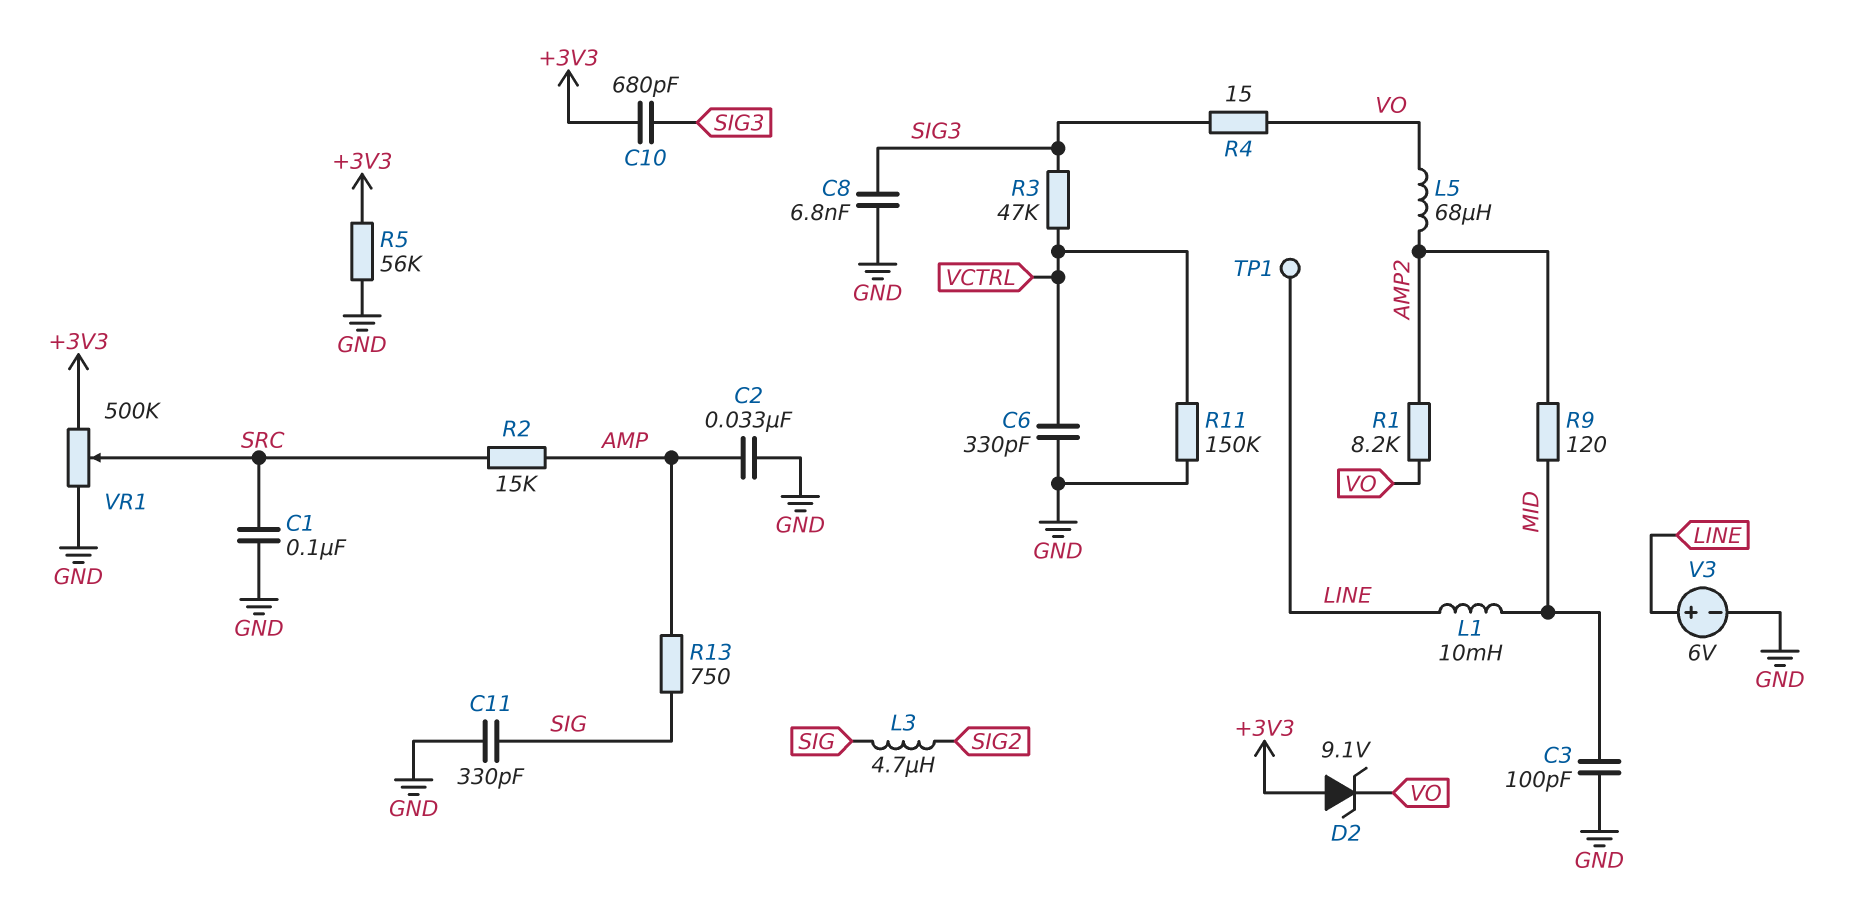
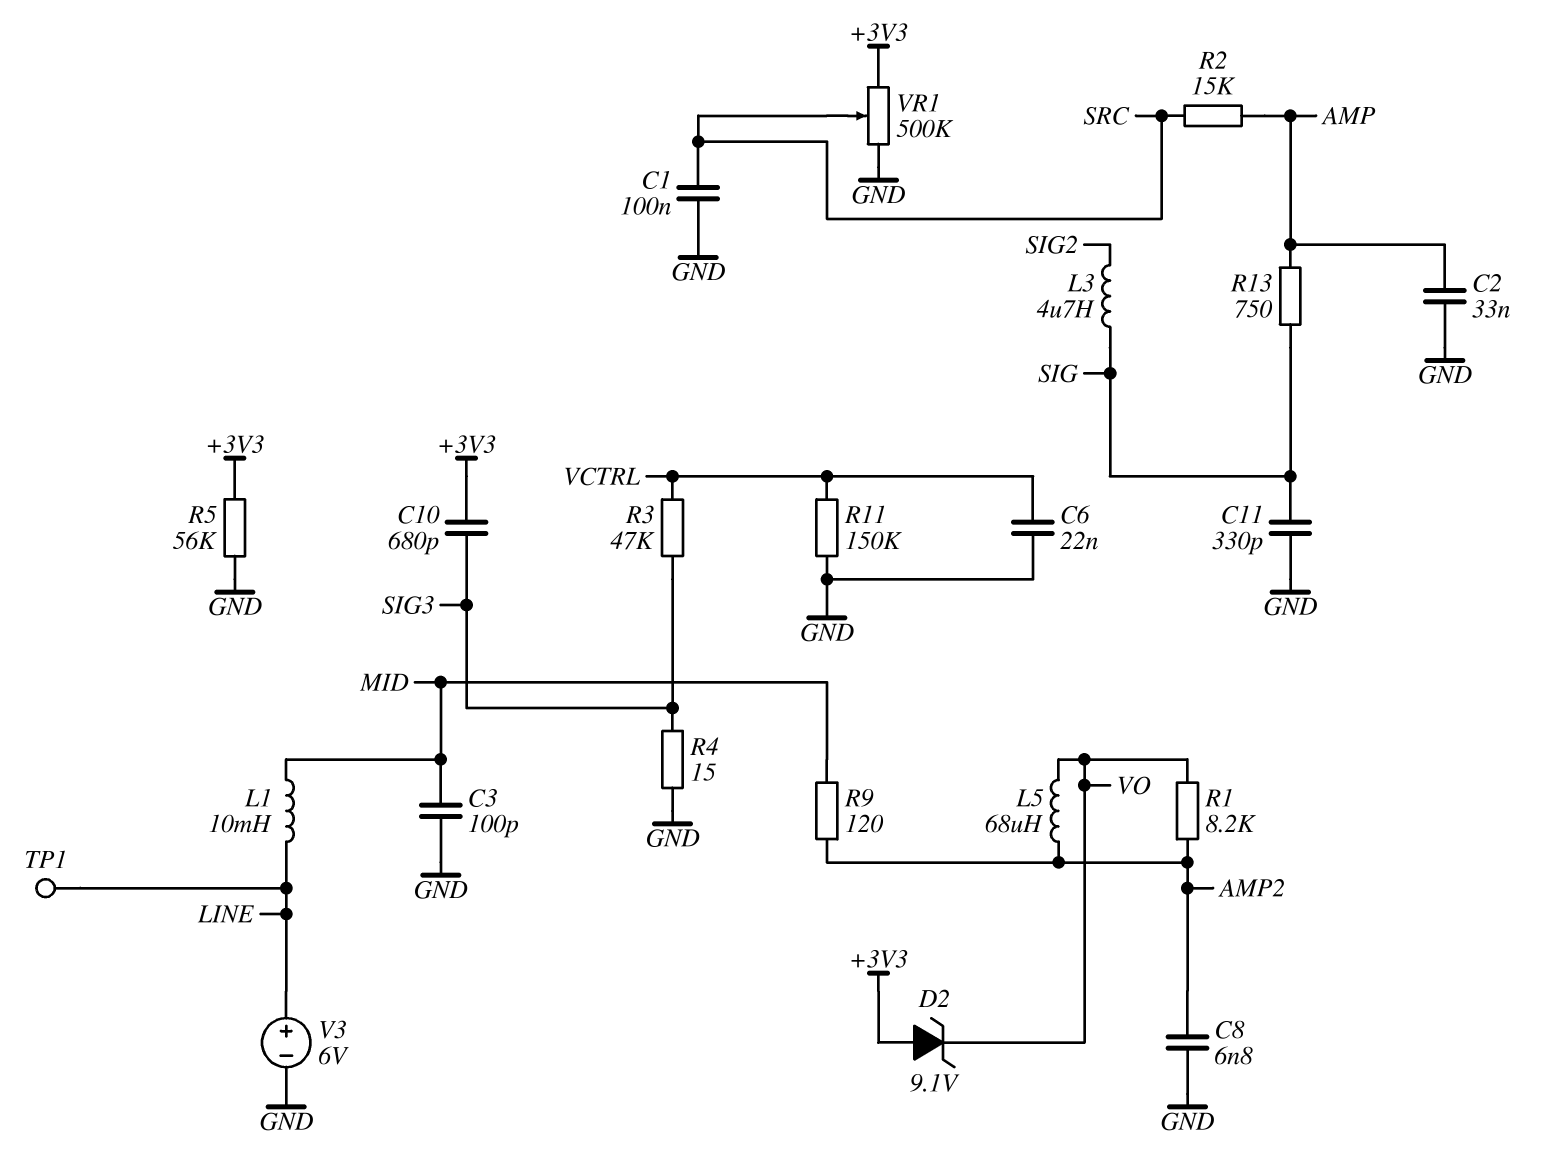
C6: 330pF (GND, VCTRL) -> 22nF (GND, VCTRL)
C8: 6.8nF (GND, SIG3) -> 6.8nF (AMP2, GND)
R4: 15 (SIG3, VO) -> 15 (GND, SIG3)

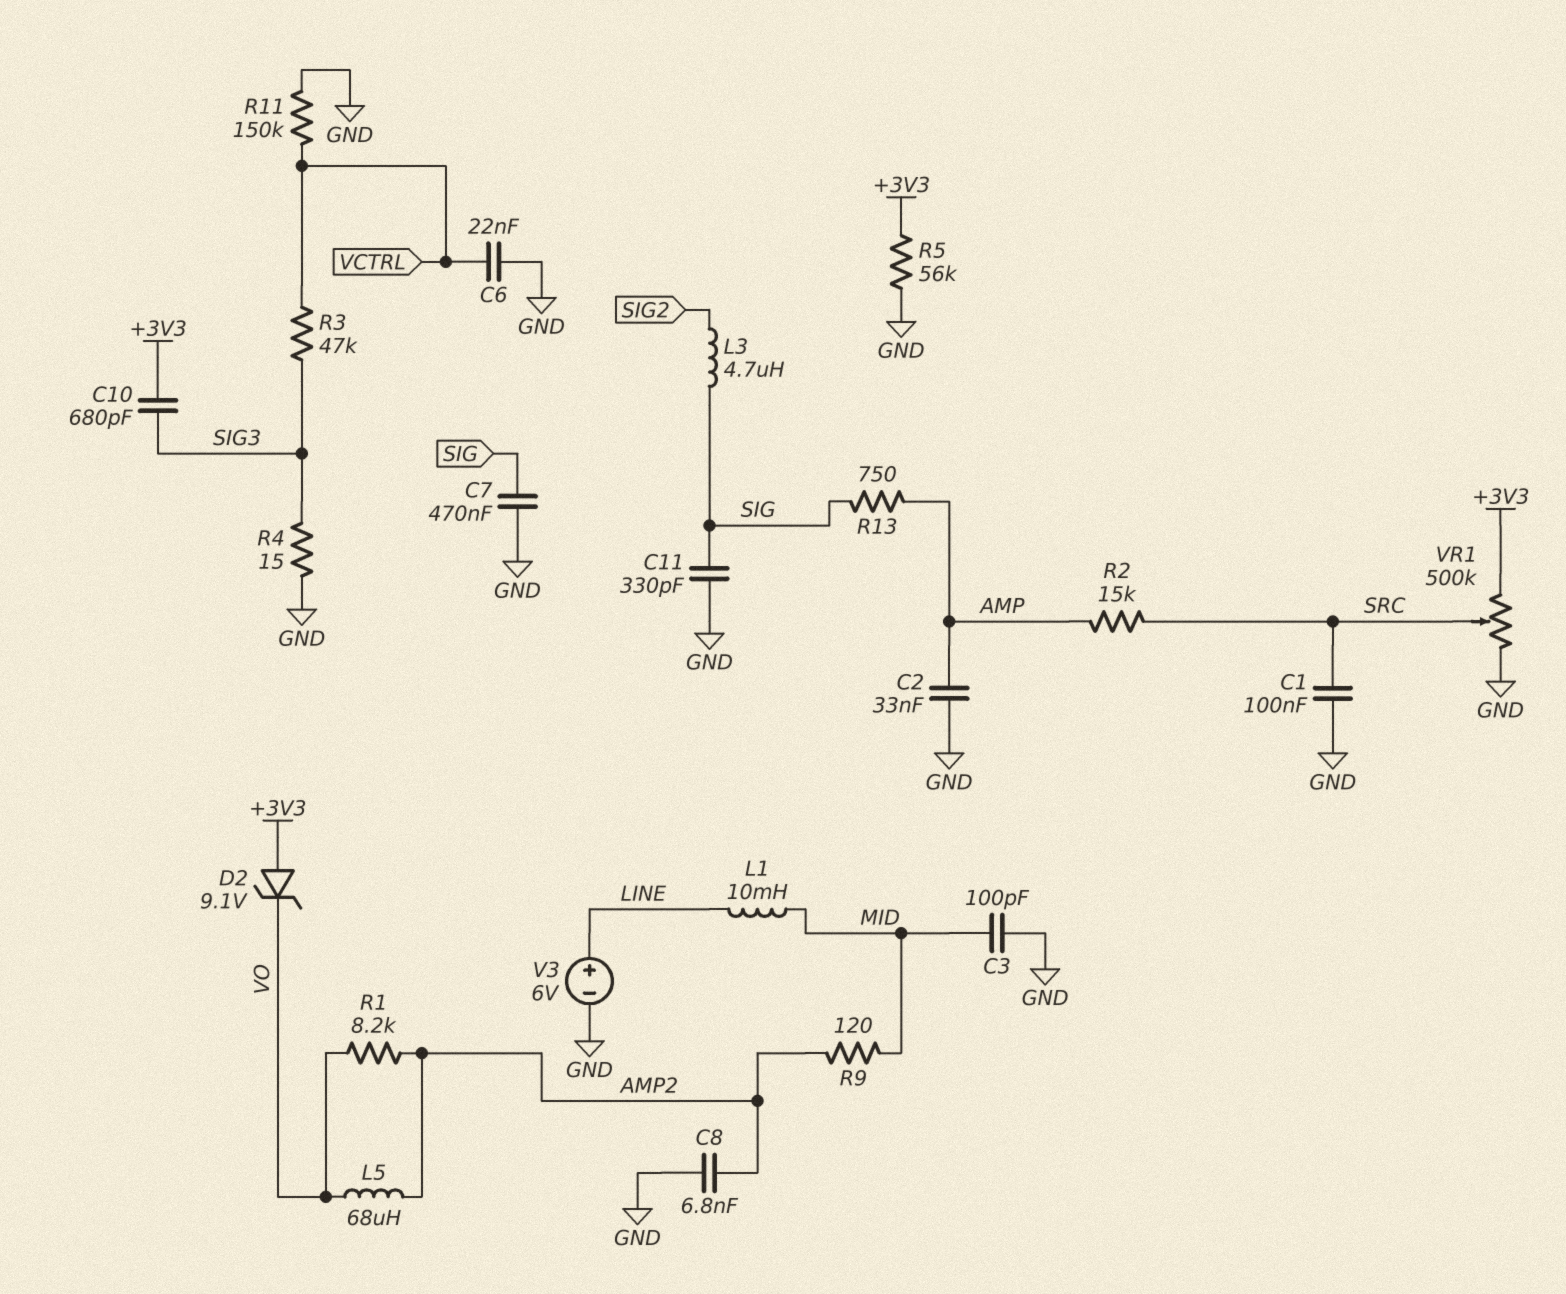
C7: none -> 470nF (GND, SIG)
TP1: test point (LINE) -> none

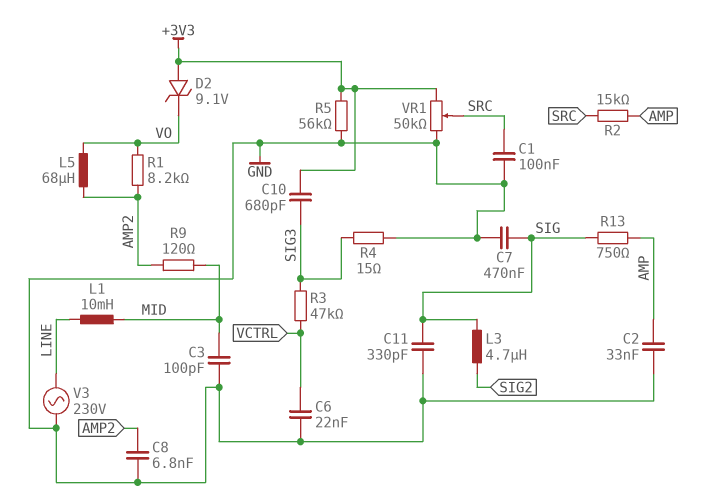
R11: 150k (GND, VCTRL) -> none
V3: 6V (plus LINE, minus GND) -> AC 230V (GND, LINE)
VR1: 500k (+3V3, GND, wiper SRC) -> 50k (+3V3, GND, wiper SRC)

